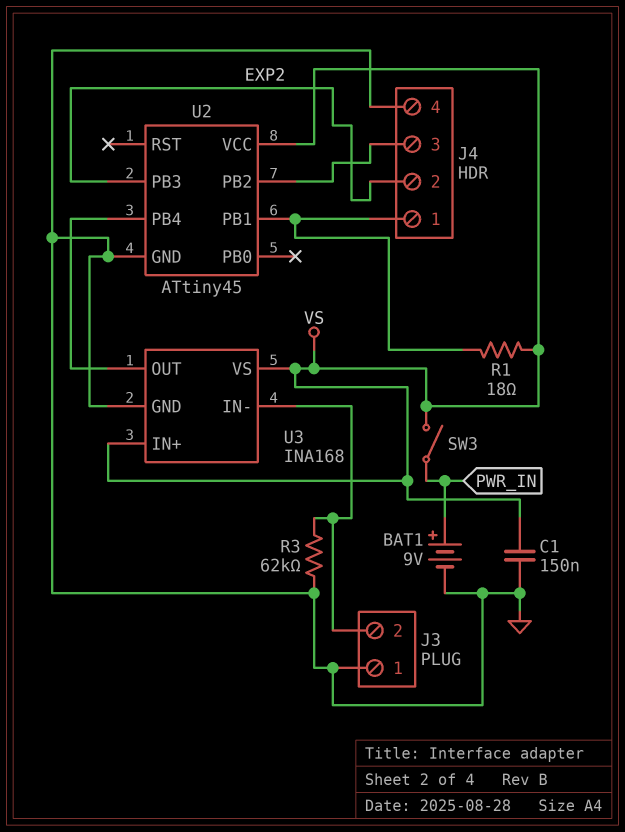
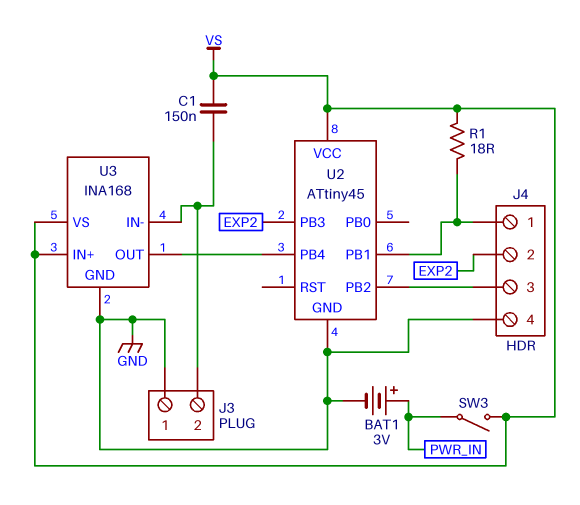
BAT1: 9V (plus PWR_IN, minus GND) -> 3V (plus PWR_IN, minus GND)
C1: 150nF (GND, VS) -> 150nF (J3/2, VS)
R3: 62k (GND, J3/2) -> none

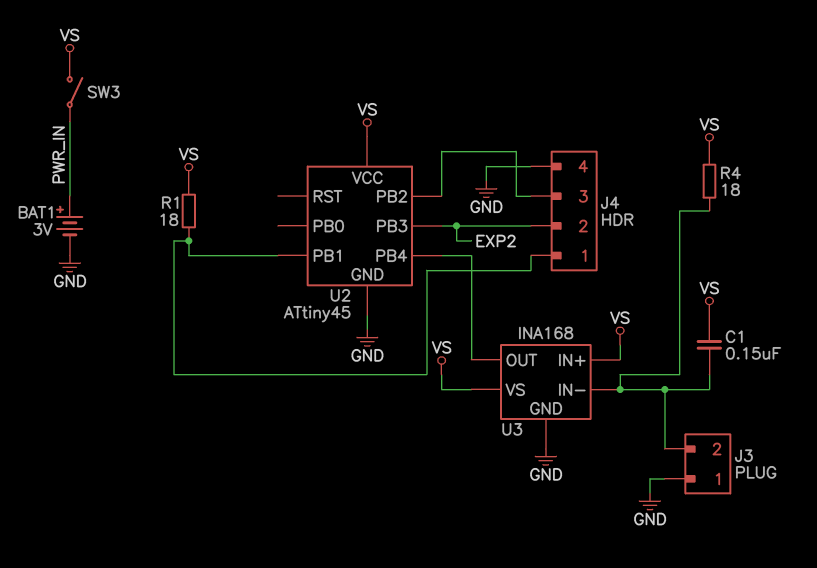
R4: none -> 18 (J3/2, VS)

